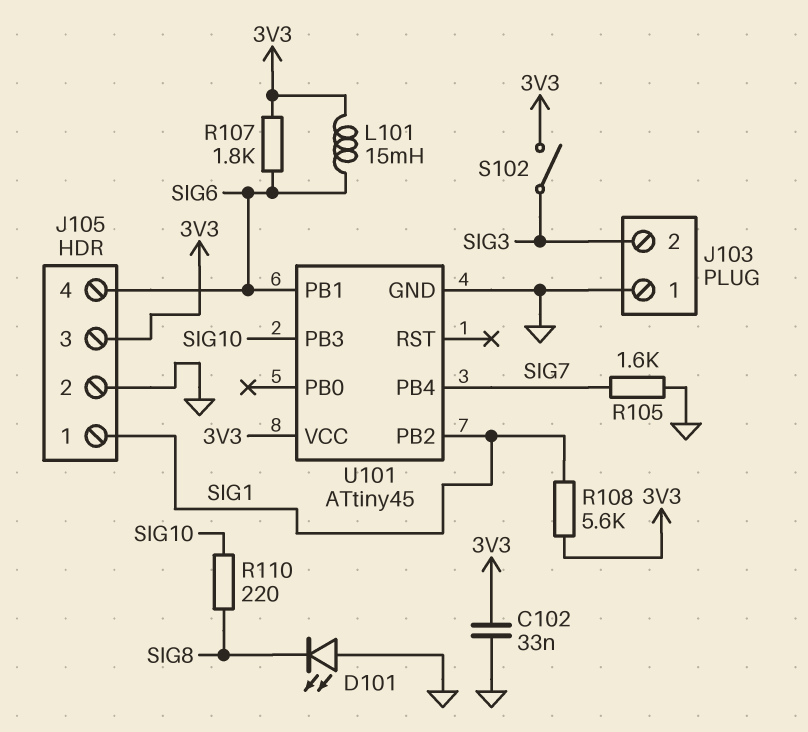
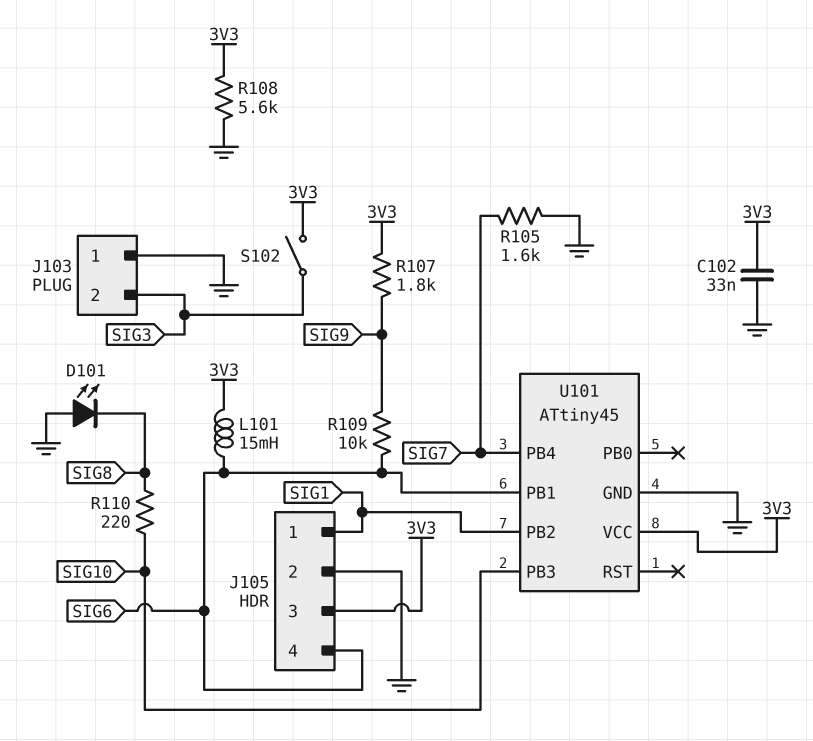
R107: 1.8k (3V3, SIG6) -> 1.8k (3V3, SIG9)
R108: 5.6k (3V3, SIG1) -> 5.6k (3V3, GND)
R109: none -> 10k (SIG6, SIG9)

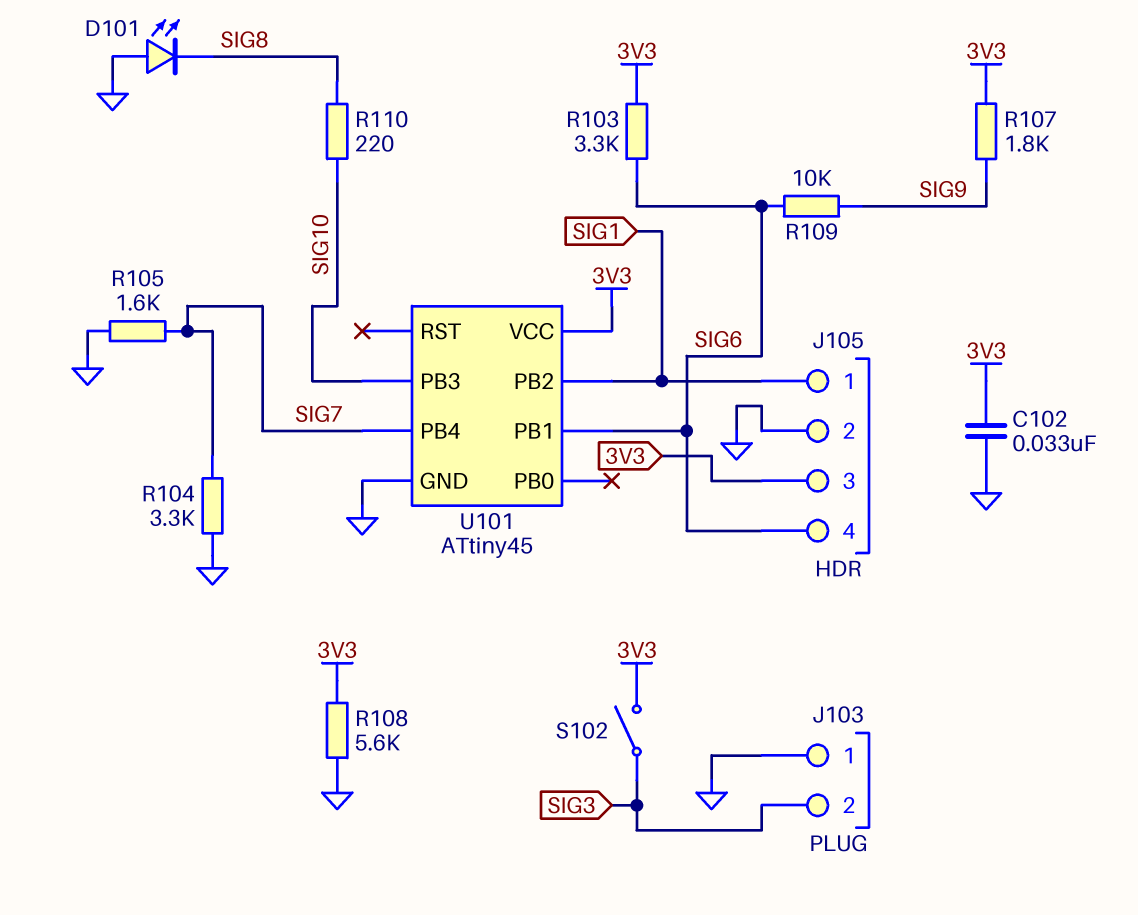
L101: 15mH (3V3, SIG6) -> none
R103: none -> 3.3k (3V3, SIG6)
R104: none -> 3.3k (GND, SIG7)

